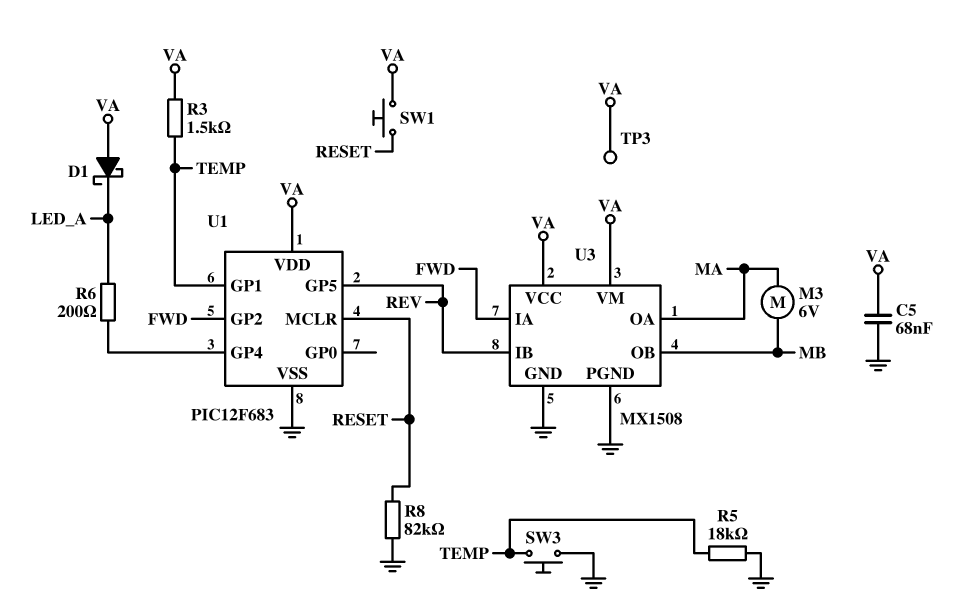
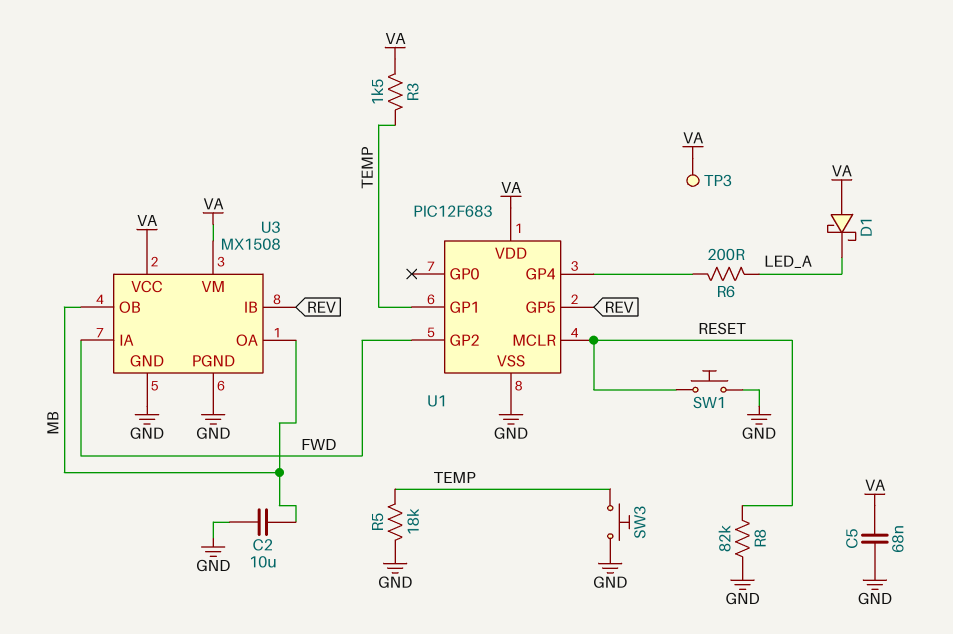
C2: none -> 10uF (GND, MB)
M3: motor 6V (MA, MB) -> none
SW1: button (RESET, VA) -> button (GND, RESET)
U3 pin OA: MA -> MB

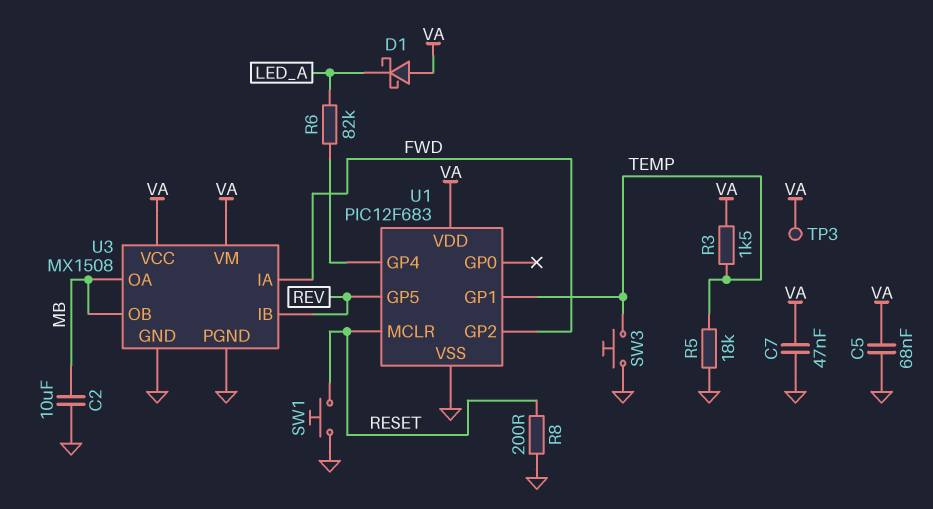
C7: none -> 47nF (GND, VA)
R6: 200 (LED_A, U1/GP4) -> 82k (LED_A, U1/GP4)
R8: 82k (GND, RESET) -> 200 (GND, RESET)

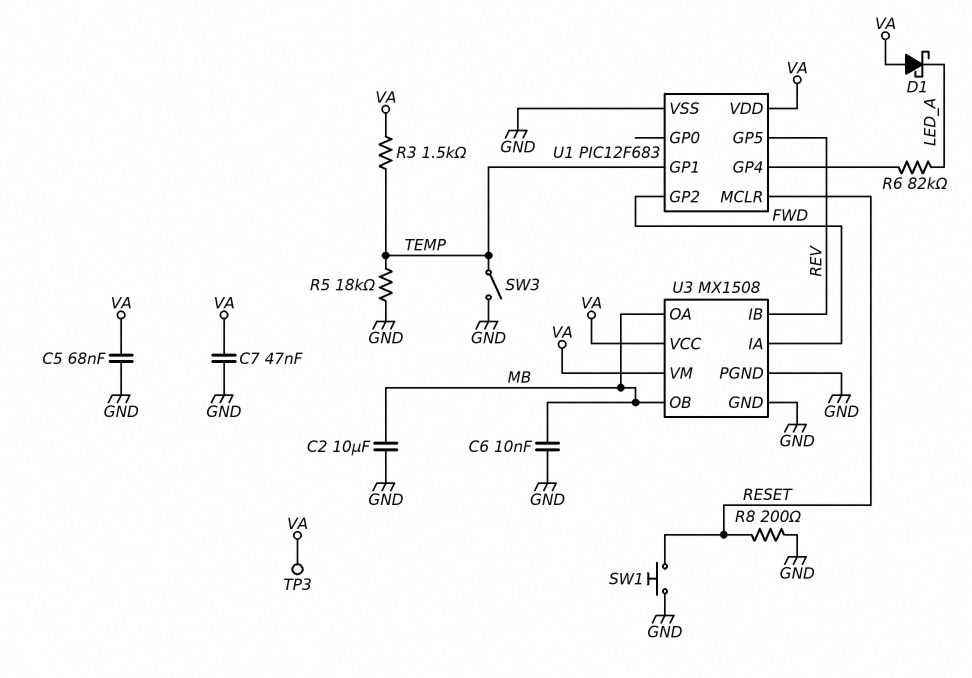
C6: none -> 10nF (GND, MB)
SW3: button (GND, TEMP) -> switch (GND, TEMP)

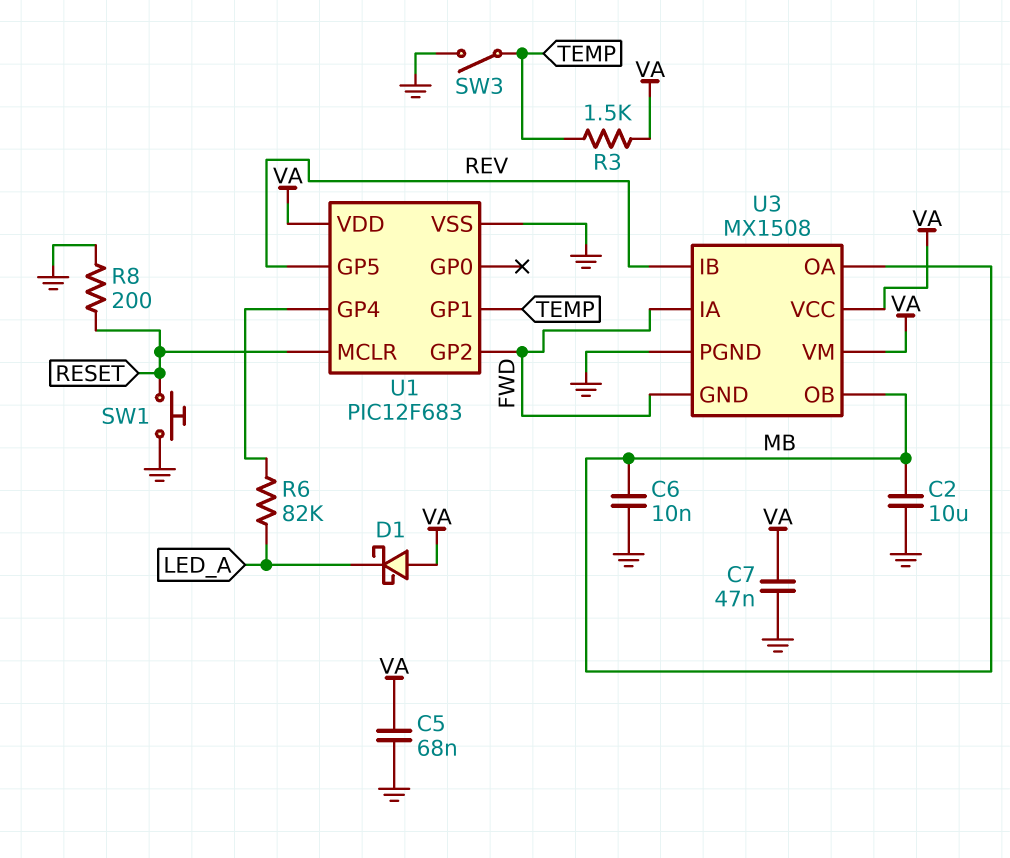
R5: 18k (GND, TEMP) -> none
TP3: test point (VA) -> none
U3 pin GND: GND -> FWD

